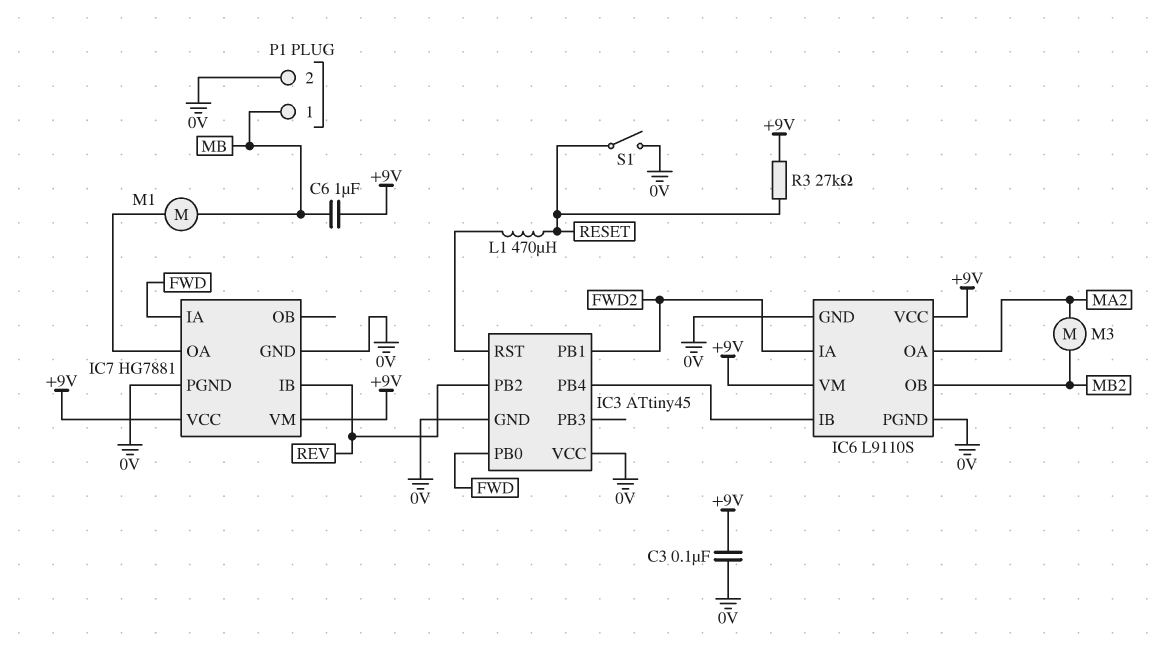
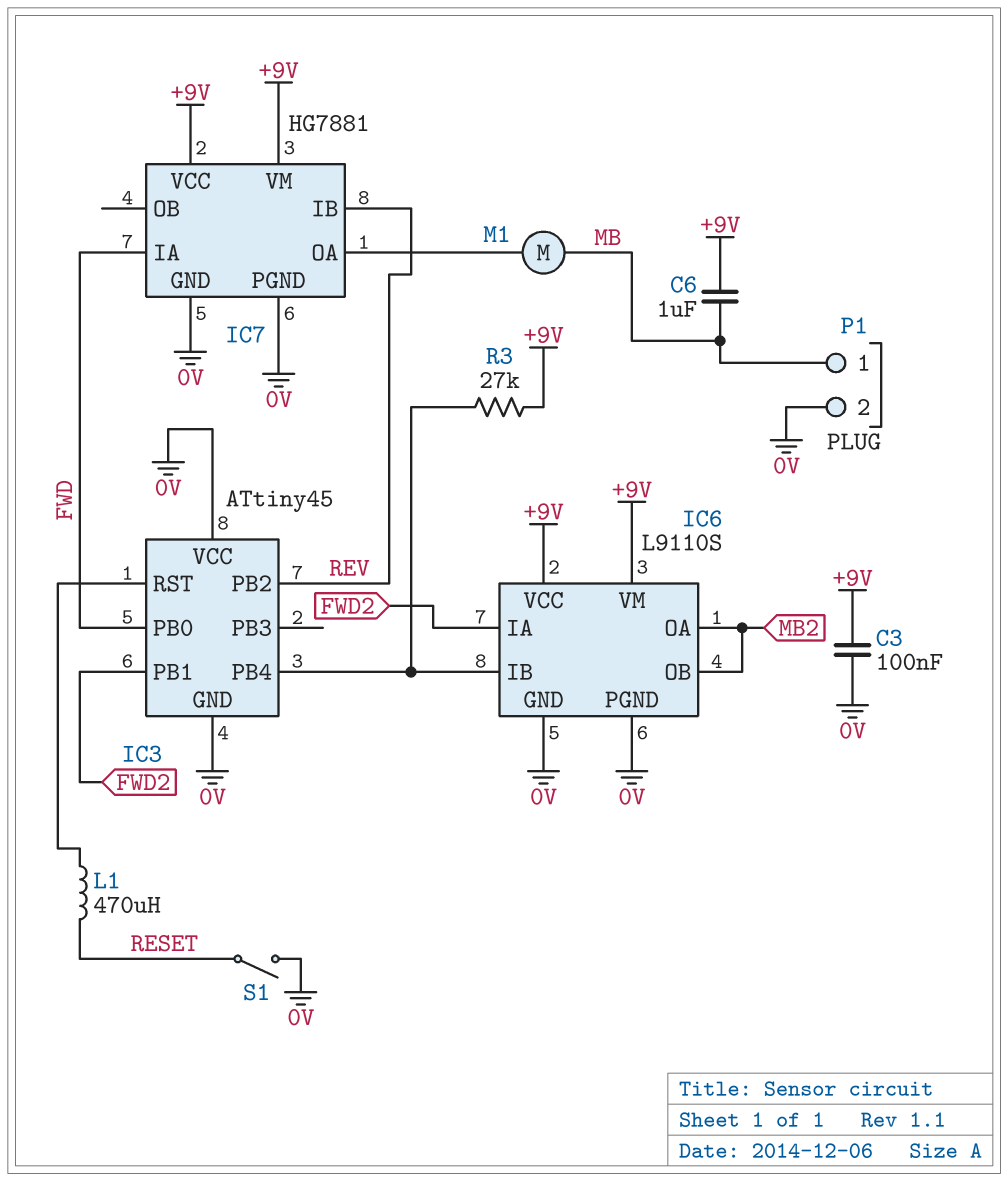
IC6 pin OA: MA2 -> MB2
M3: motor (MA2, MB2) -> none
R3: 27k (+9V, RESET) -> 27k (+9V, IC3/PB4)

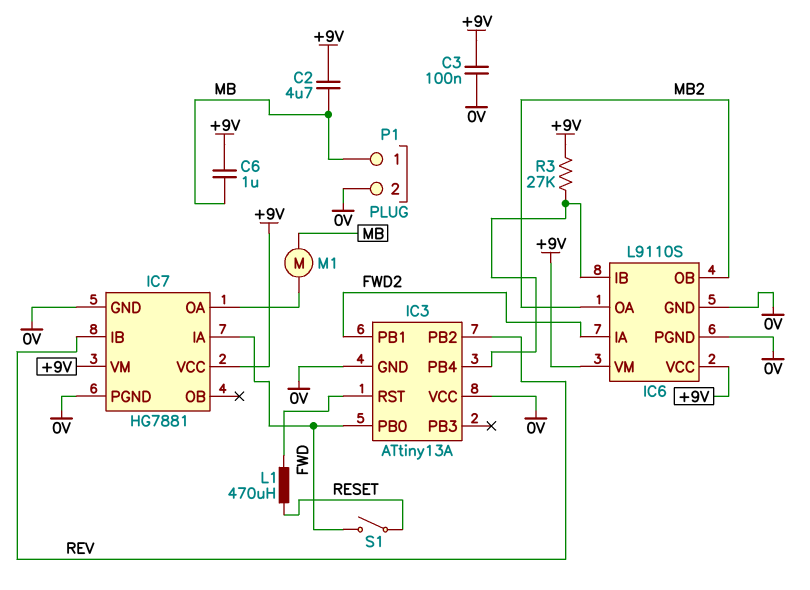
C2: none -> 4.7uF (+9V, MB)
IC3: ATtiny45 -> ATtiny13A
S1: switch (0V, RESET) -> switch (FWD, RESET)

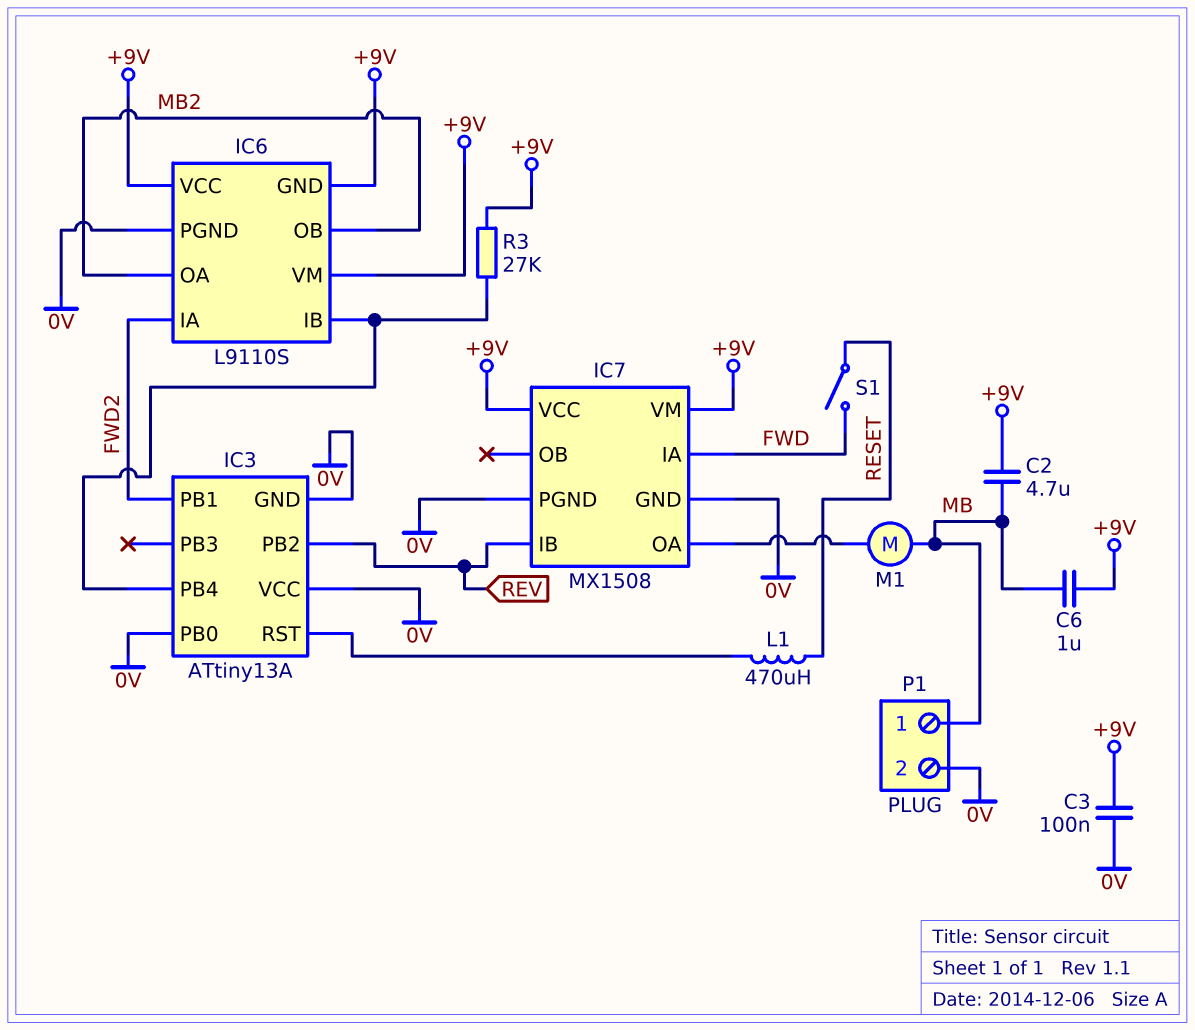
IC3 pin PB0: FWD -> 0V
IC6 pin GND: 0V -> +9V
IC7: HG7881 -> MX1508

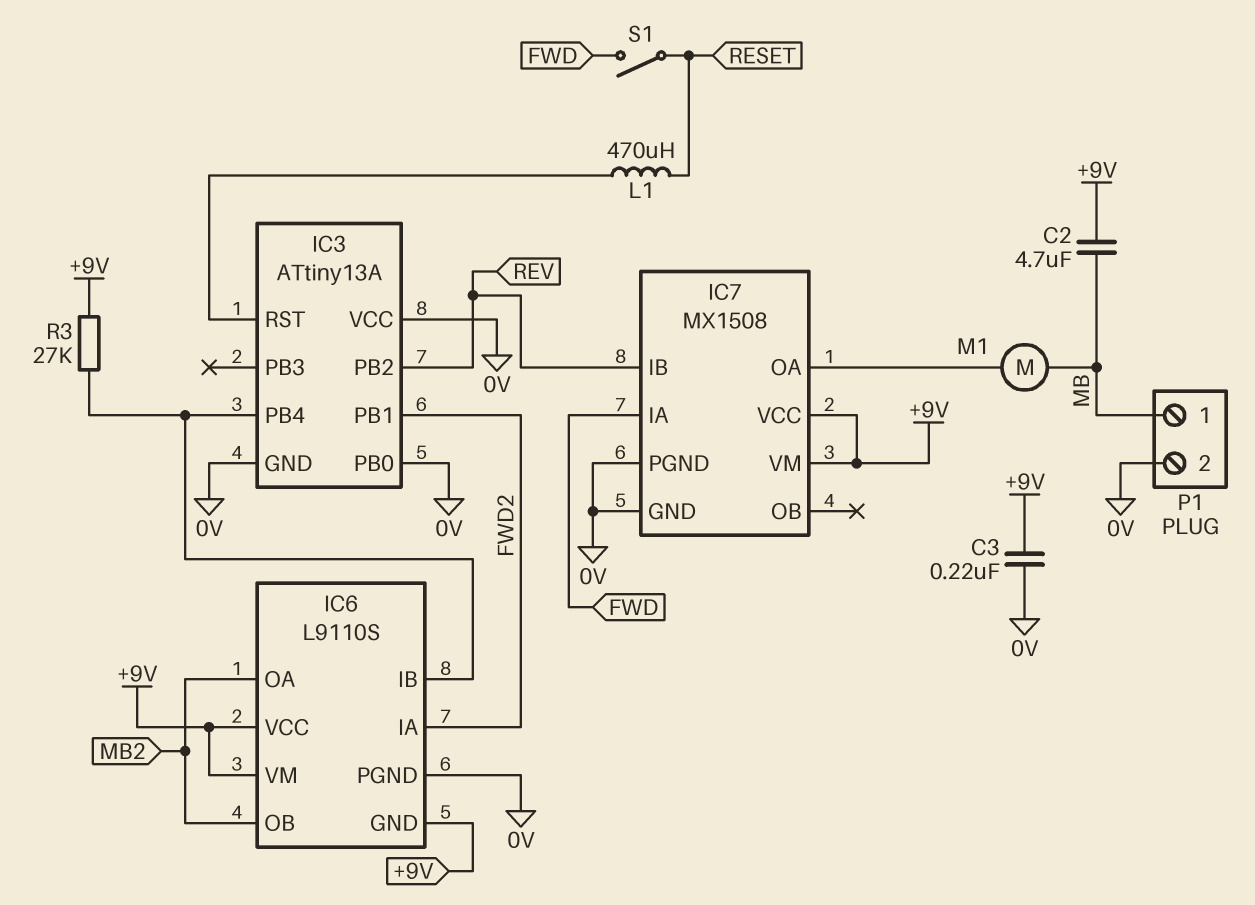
C3: 100nF (+9V, 0V) -> 220nF (+9V, 0V)
C6: 1uF (+9V, MB) -> none

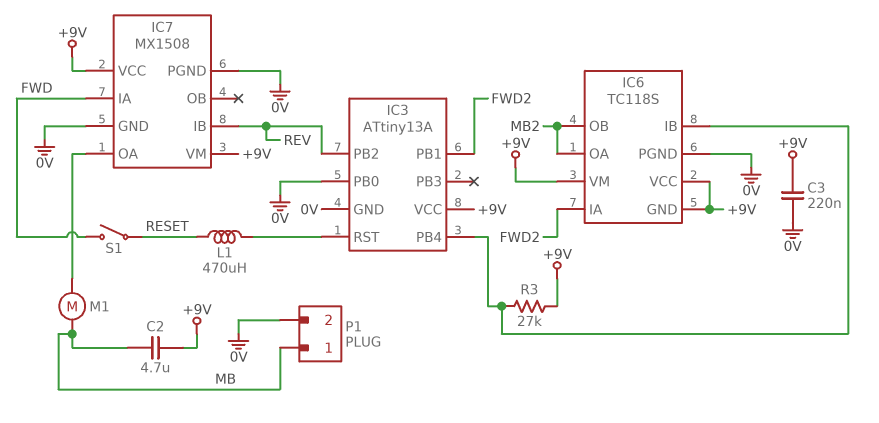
IC3 pin VCC: 0V -> +9V
IC6: L9110S -> TC118S

